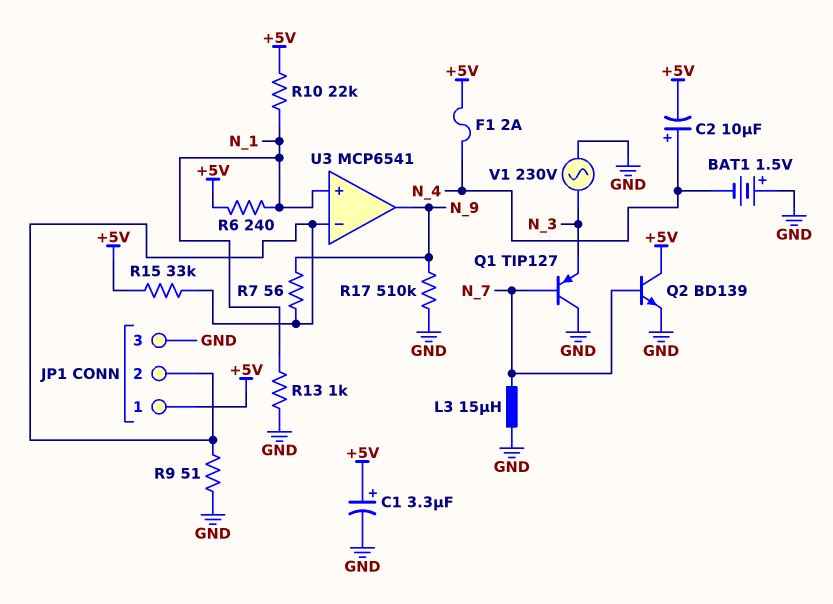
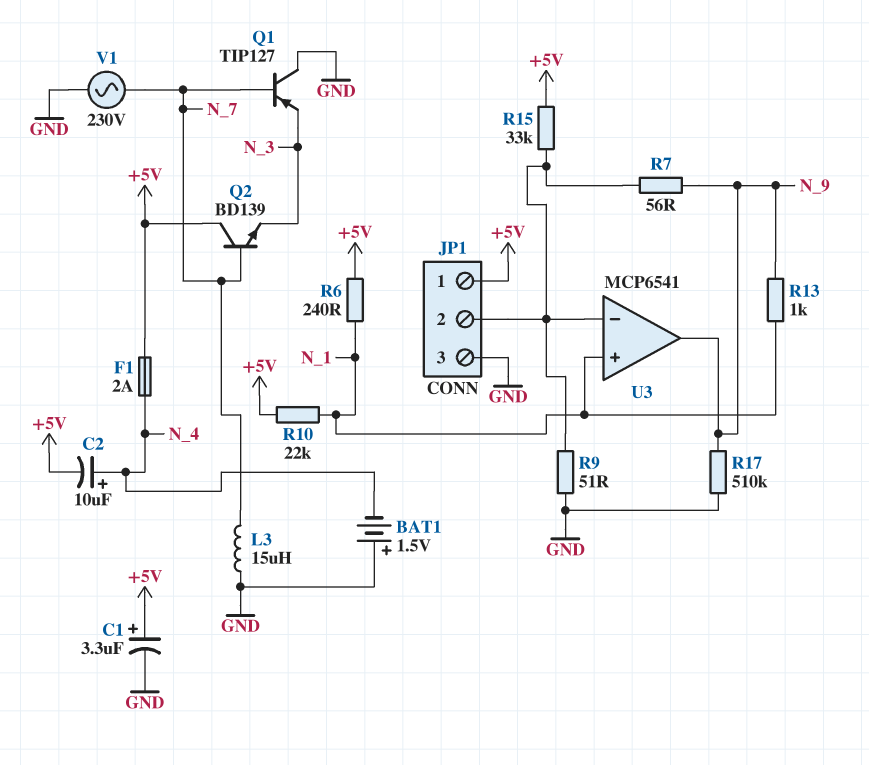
Q2: NPN BD139 (B N_7, C +5V, E GND) -> NPN BD139 (B N_7, C +5V, E N_3)
R13: 1k (GND, N_1) -> 1k (N_1, N_9)
V1: AC 230V (GND, N_3) -> AC 230V (GND, N_7)

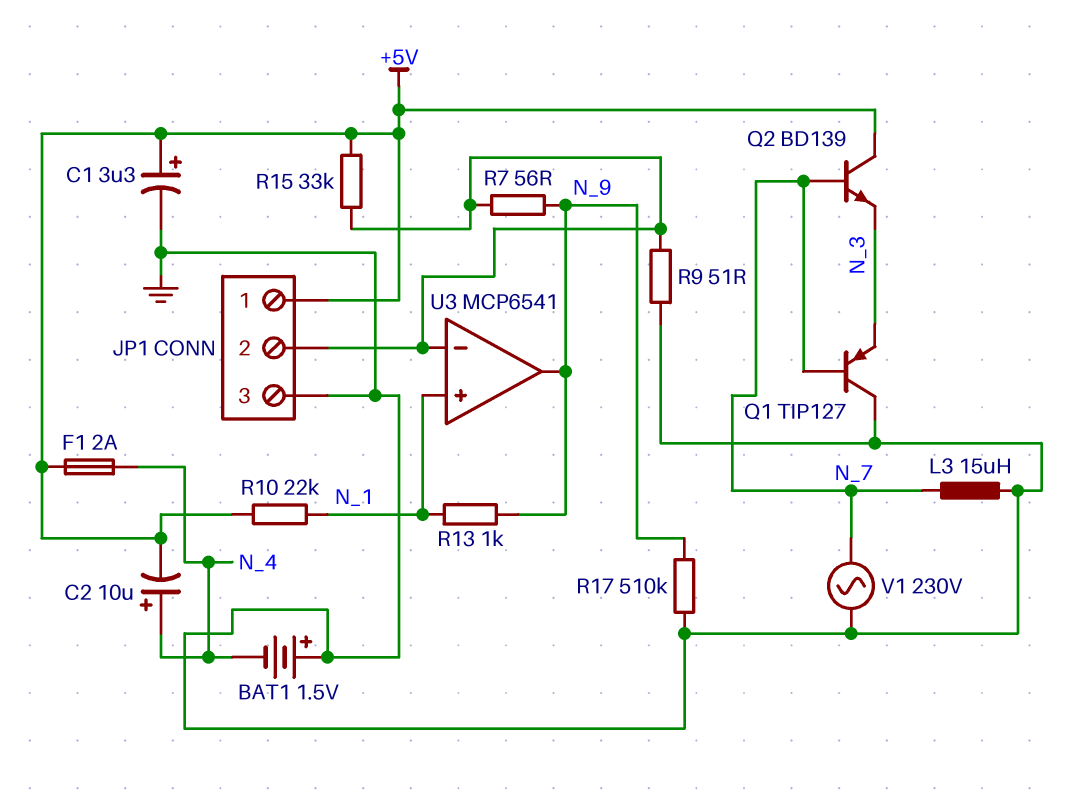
R6: 240 (+5V, N_1) -> none

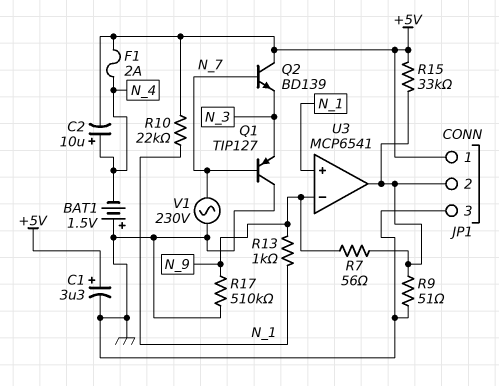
L3: 15uH (GND, N_7) -> none
U3 pin in-: JP1/2 -> N_9
U3 pin out: N_9 -> JP1/2

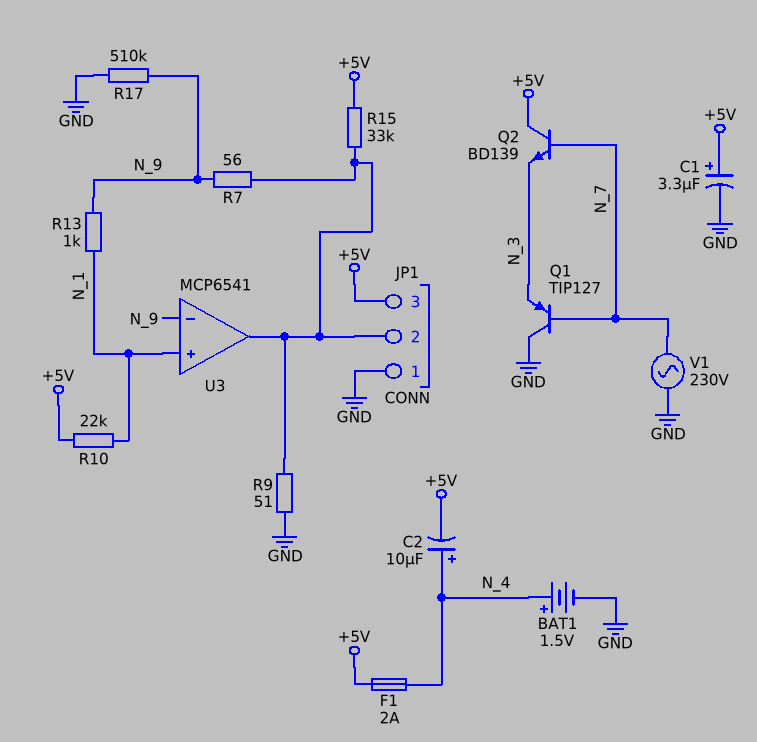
BAT1: 1.5V (plus GND, minus N_4) -> 1.5V (plus N_4, minus GND)
JP1 pin 1: +5V -> GND
JP1 pin 3: GND -> +5V

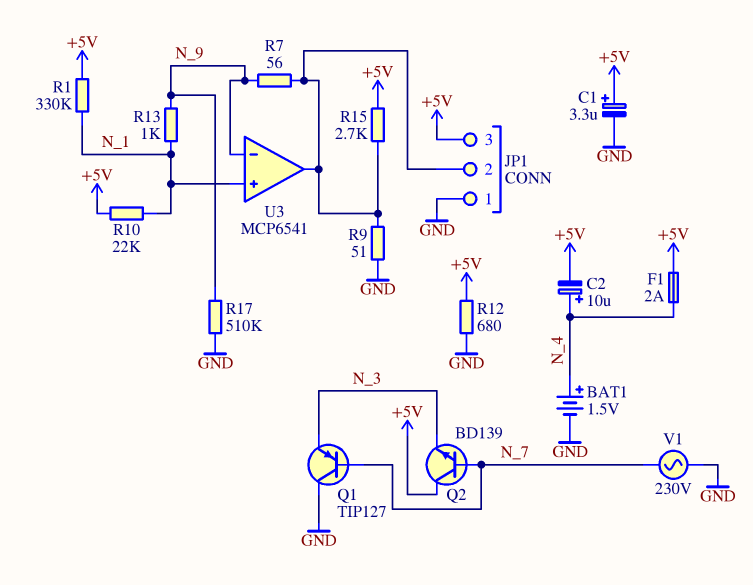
R1: none -> 330k (+5V, N_1)
R12: none -> 680 (+5V, GND)
R15: 33k (+5V, JP1/2) -> 2.7k (+5V, JP1/2)

